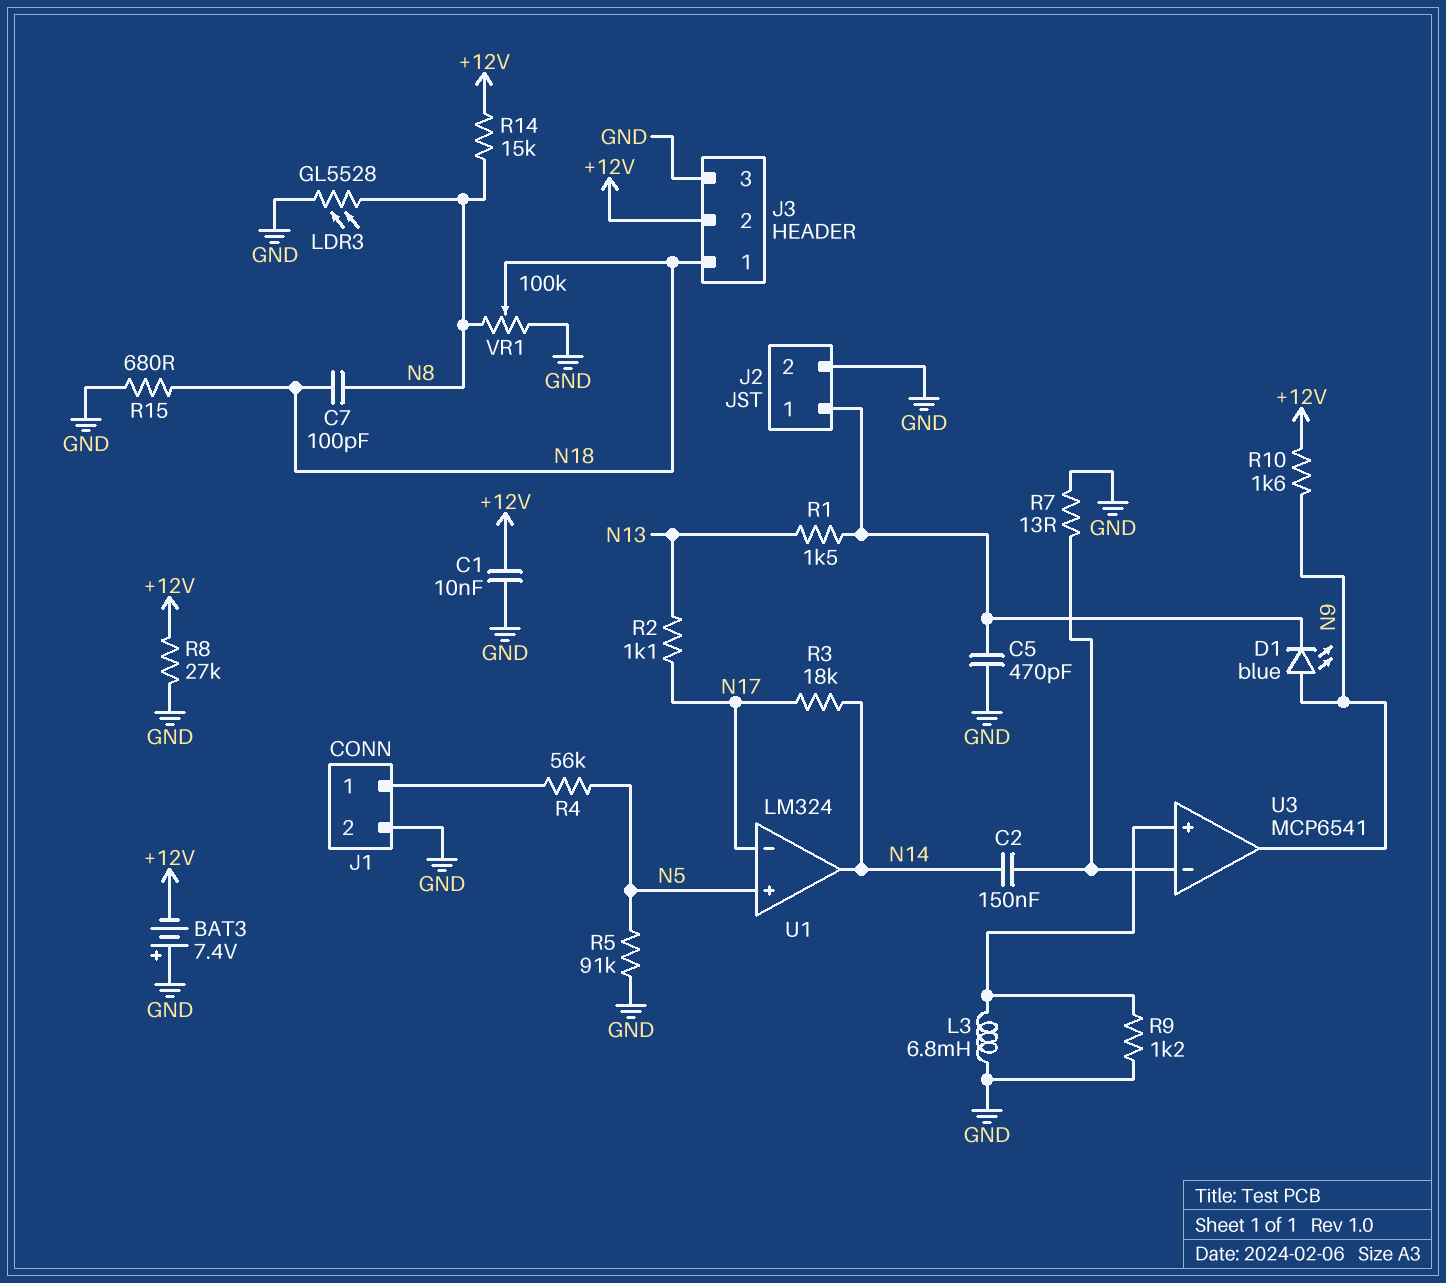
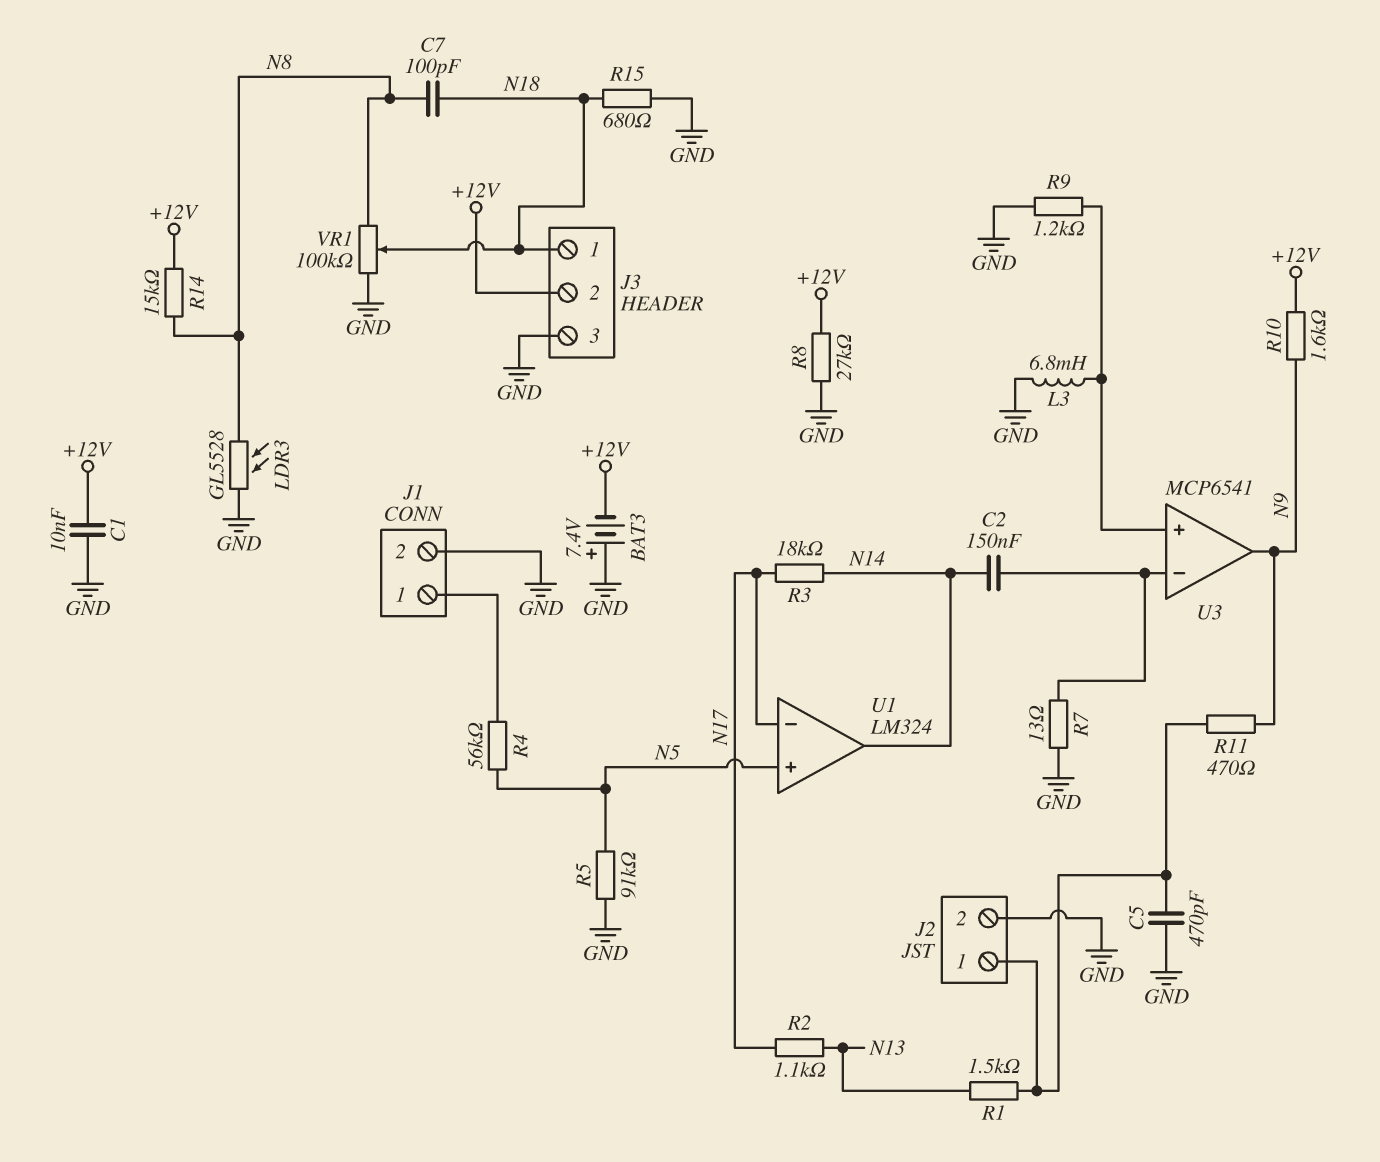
D1: LED blue (A N9, K J2/1) -> none
R11: none -> 470 (J2/1, N9)

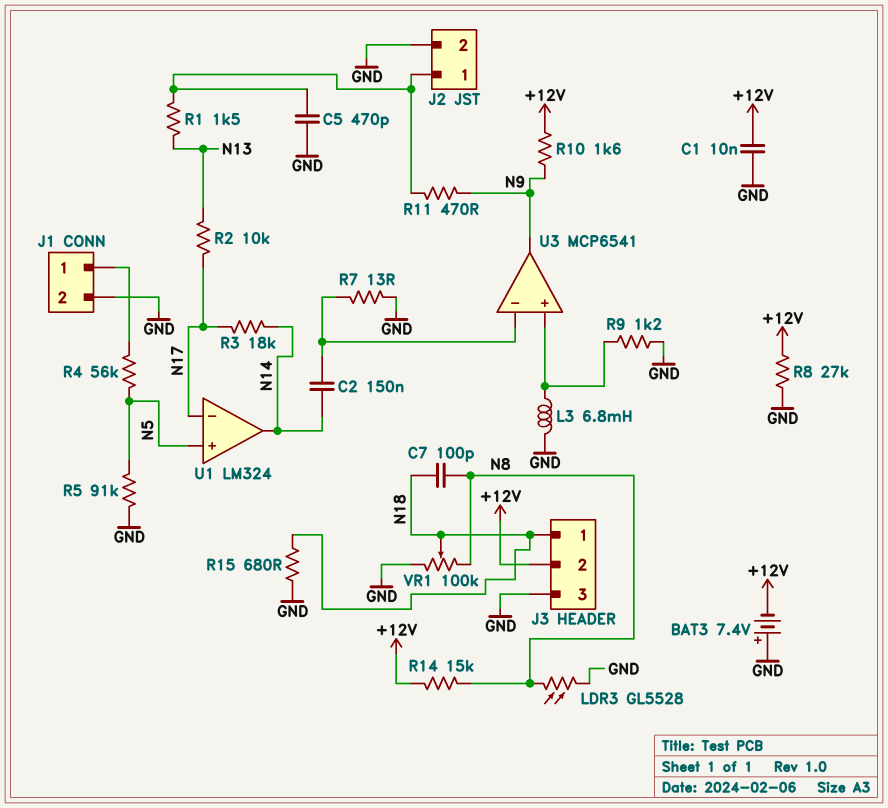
R2: 1.1k (N13, N17) -> 10k (N13, N17)

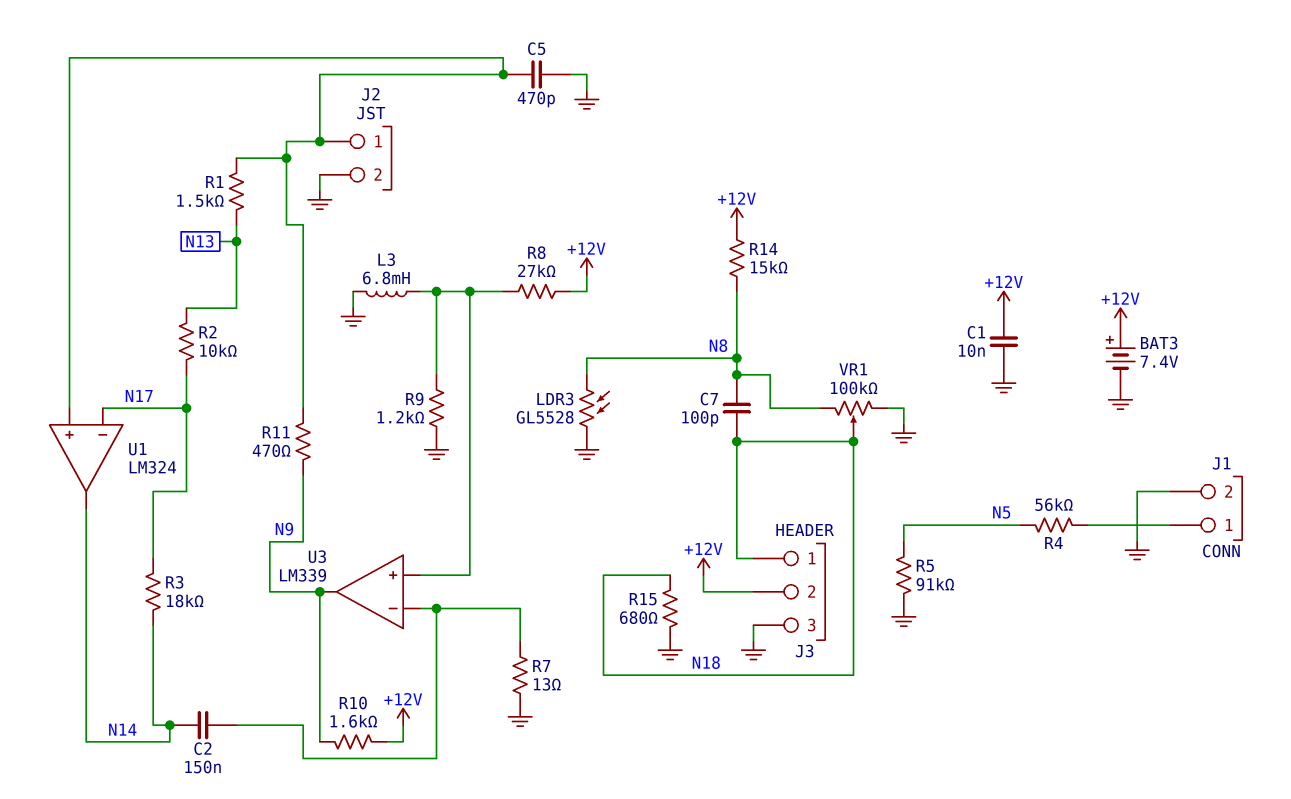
BAT3: 7.4V (plus GND, minus +12V) -> 7.4V (plus +12V, minus GND)
R8: 27k (+12V, GND) -> 27k (+12V, U3/in+)
U1 pin in+: N5 -> J2/1
U3: MCP6541 -> LM339

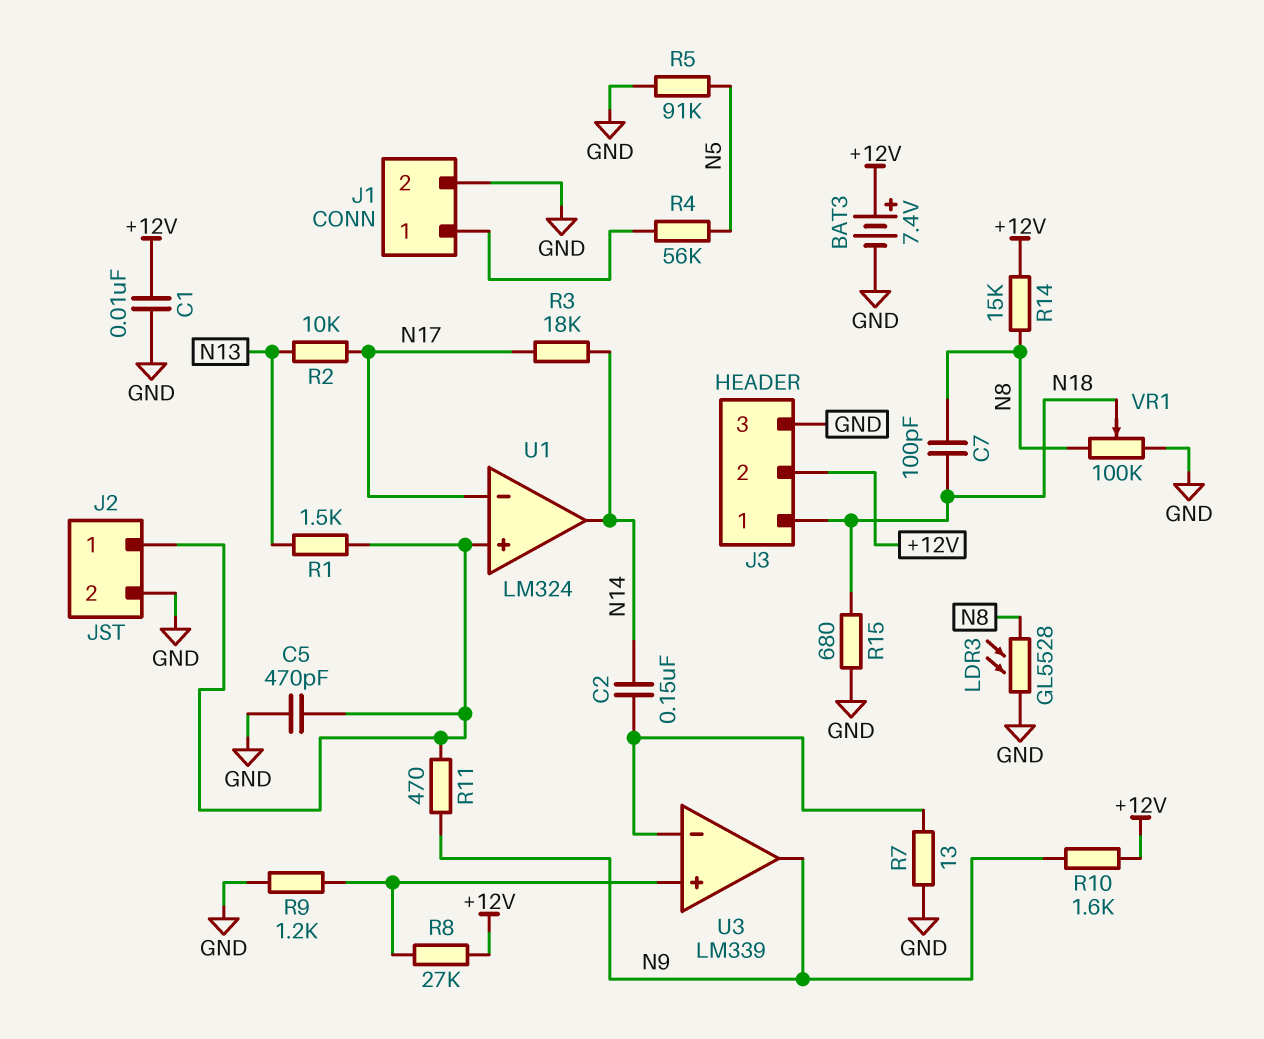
L3: 6.8mH (GND, U3/in+) -> none

